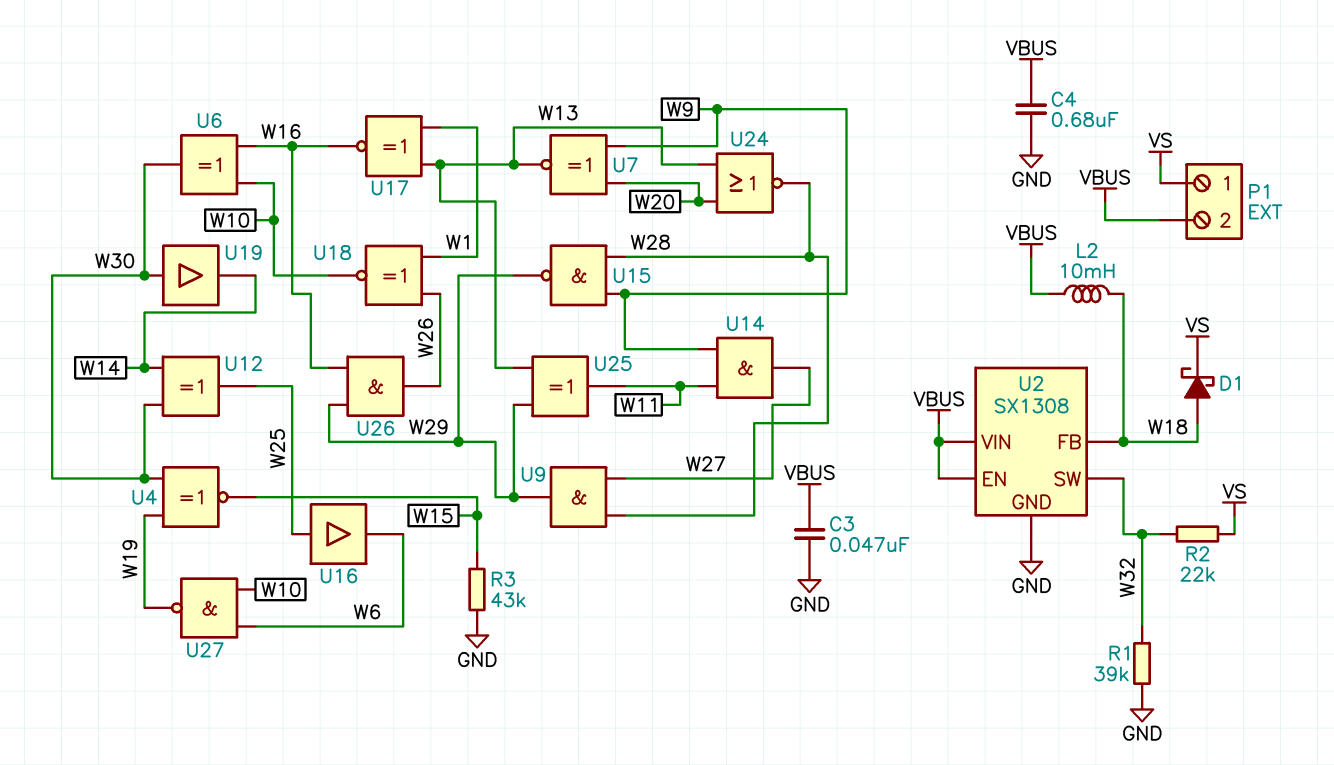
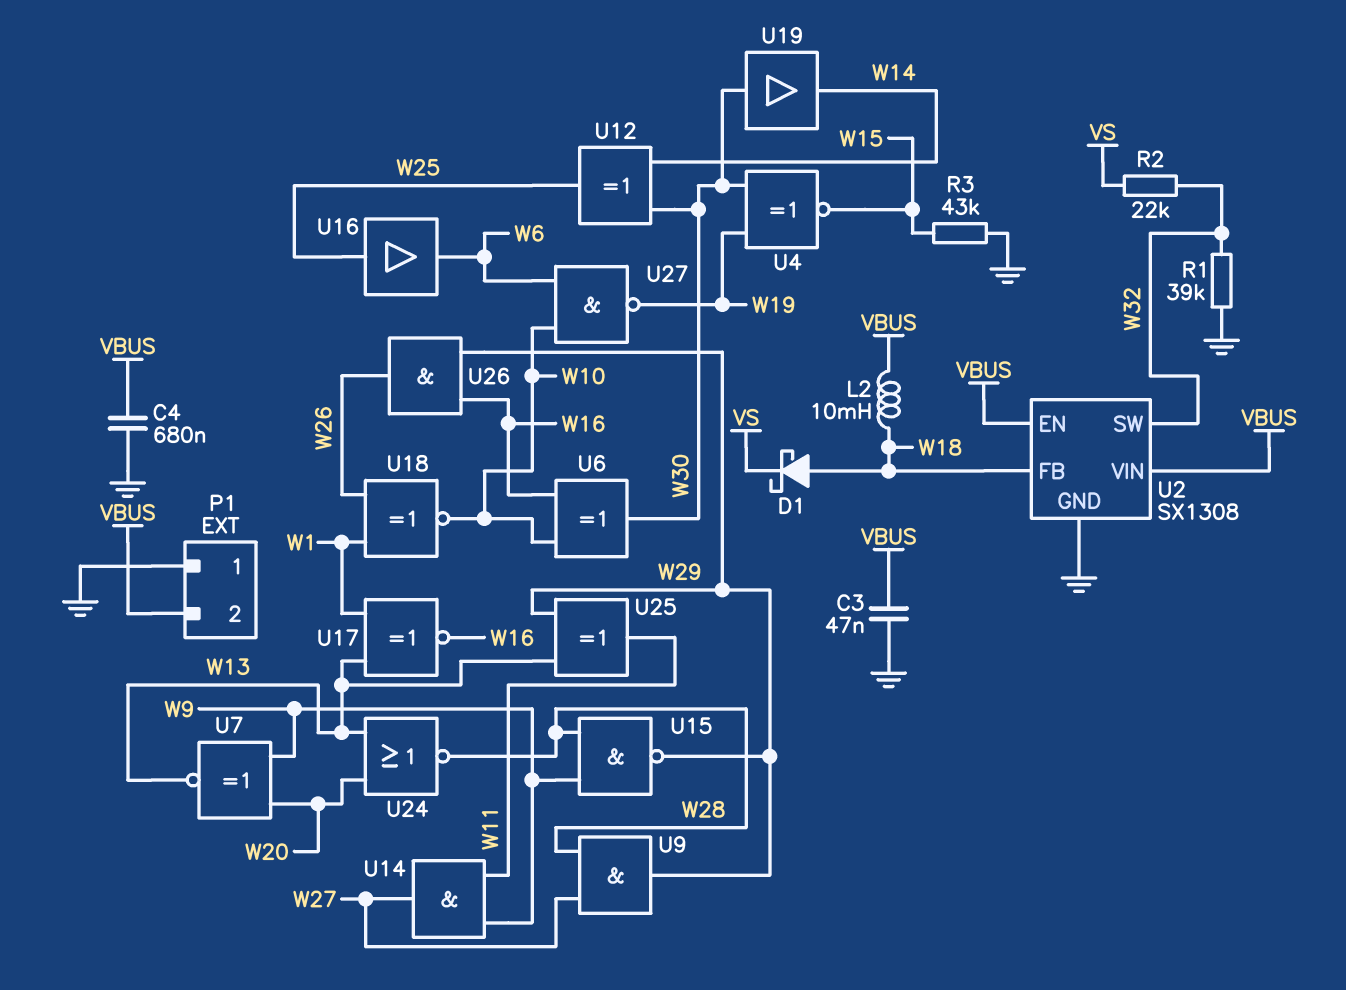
P1 pin 1: VS -> GND

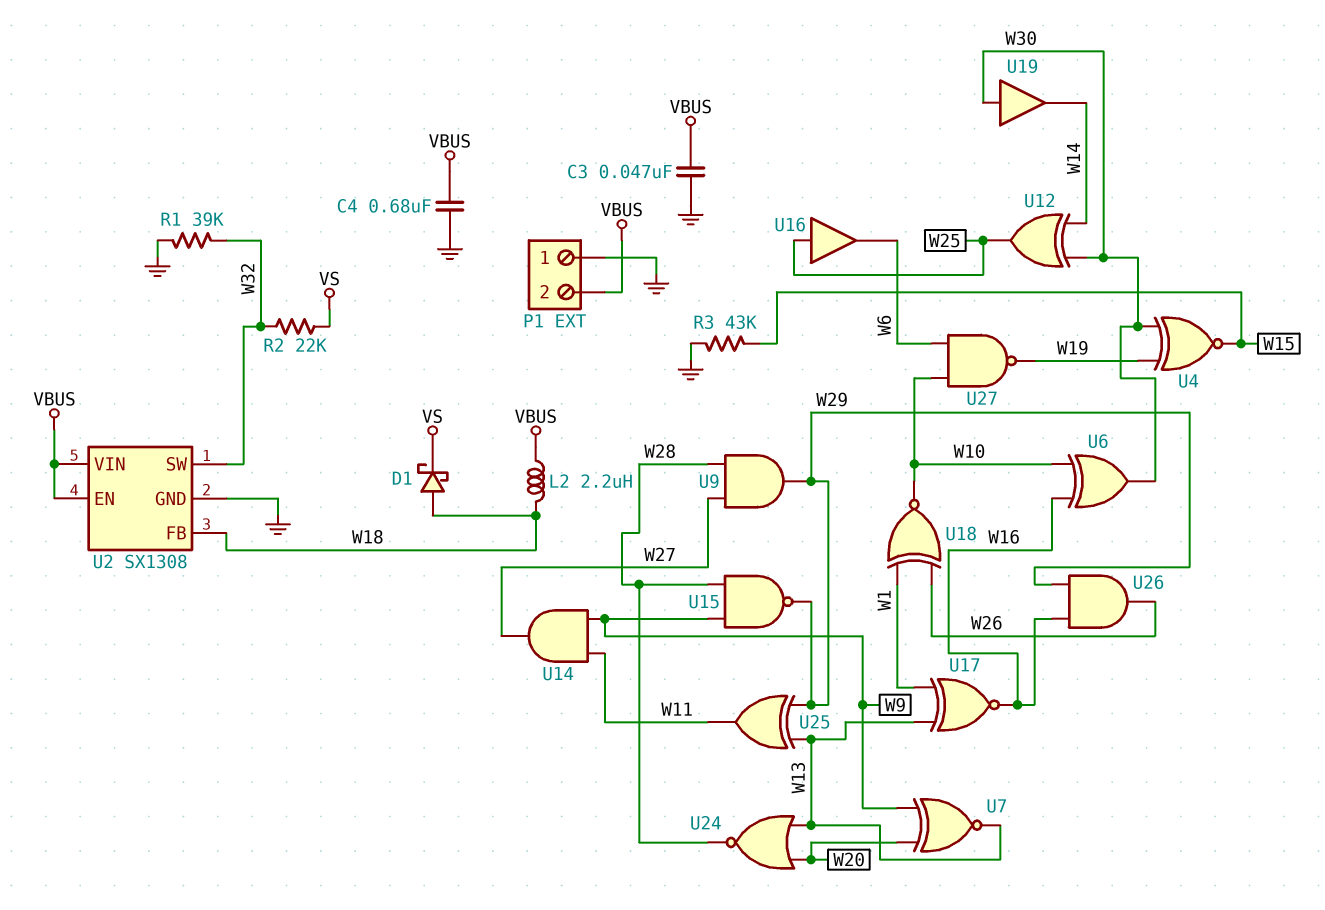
L2: 10mH (VBUS, W18) -> 2.2uH (VBUS, W18)

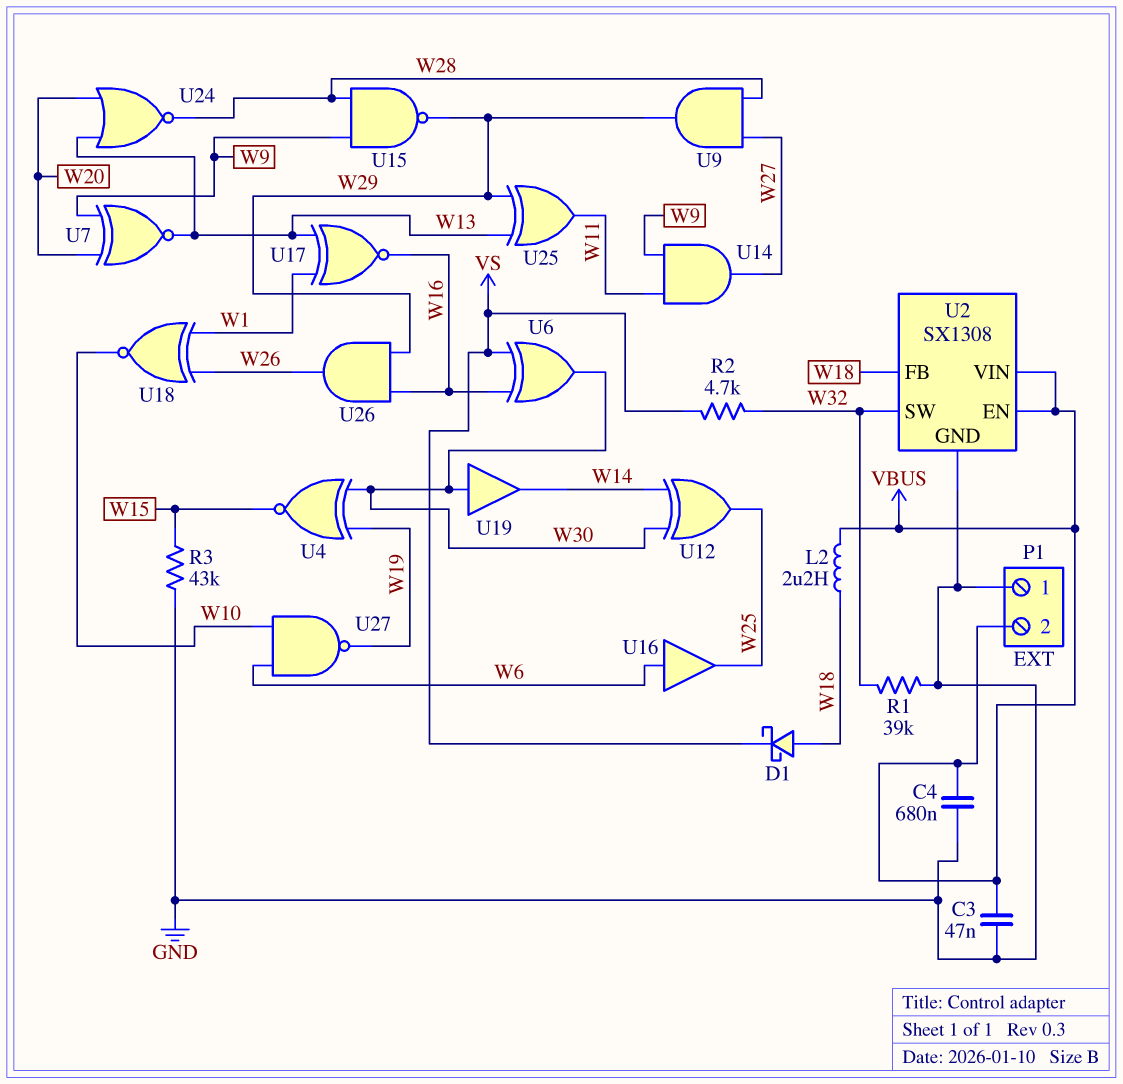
R2: 22k (VS, W32) -> 4.7k (VS, W32)
U6: XOR (in W10, in W16, out W30) -> XOR (in VS, in W16, out W30)
U16: buffer (in W25, out W6) -> buffer (in W6, out W25)

